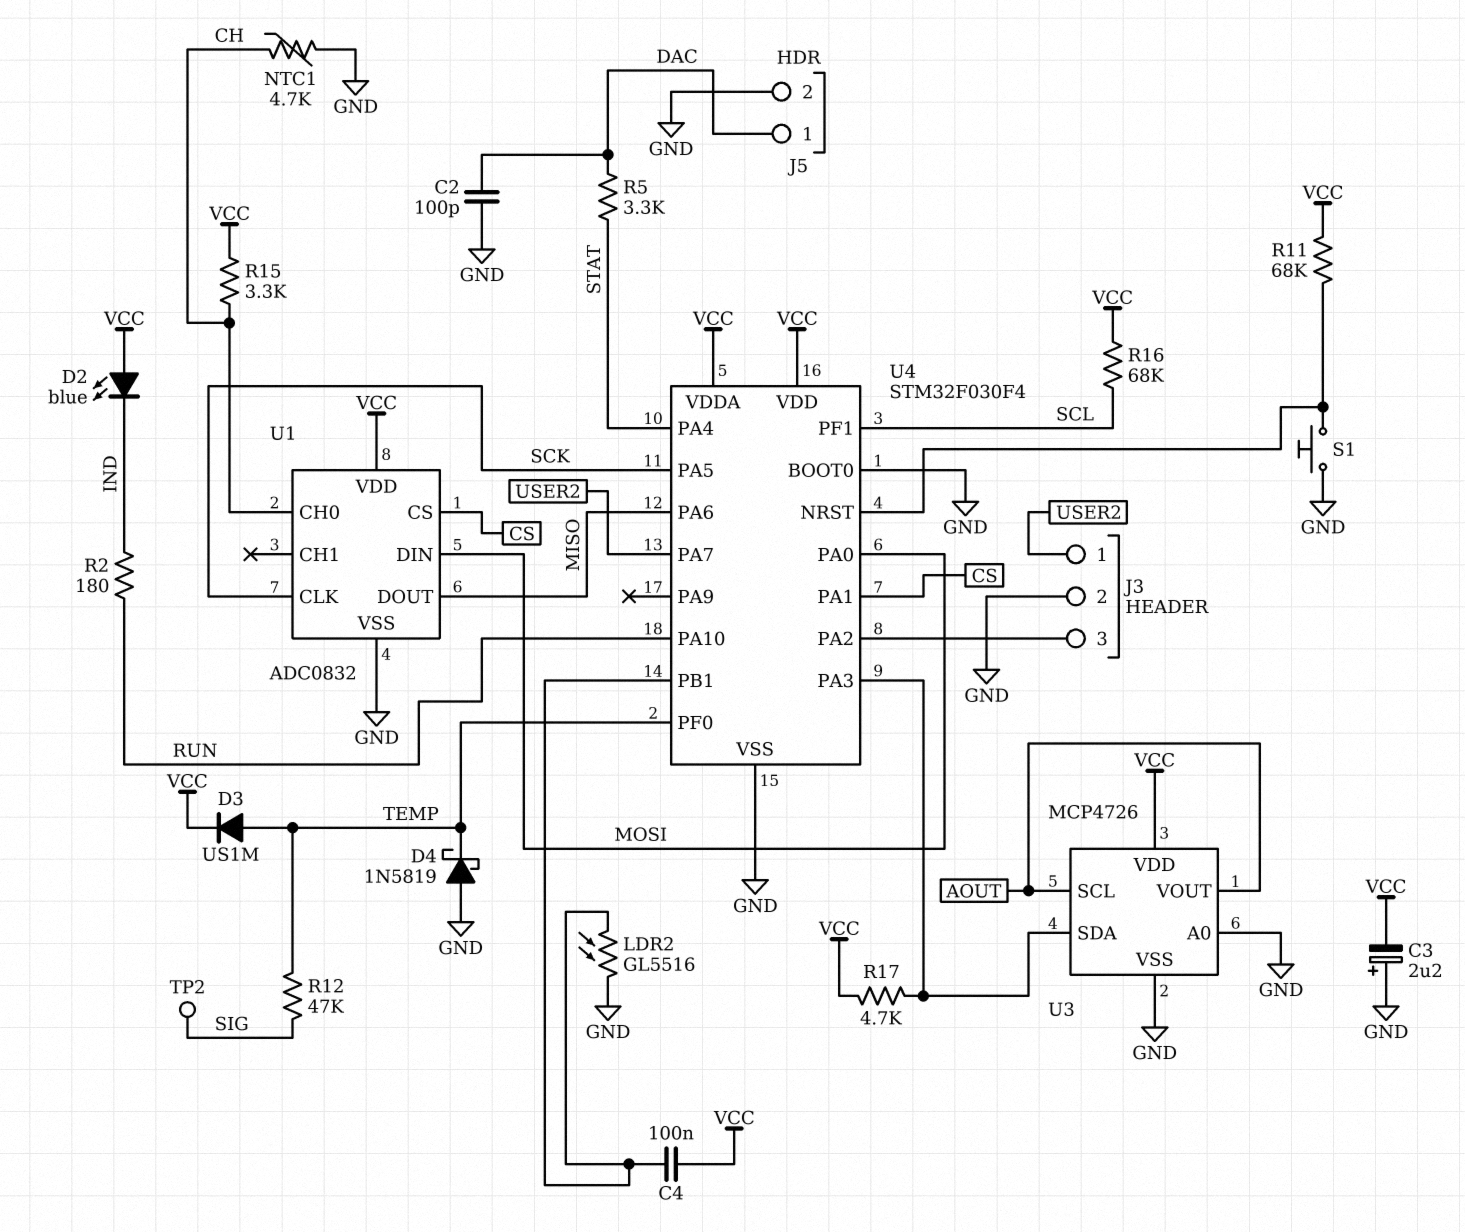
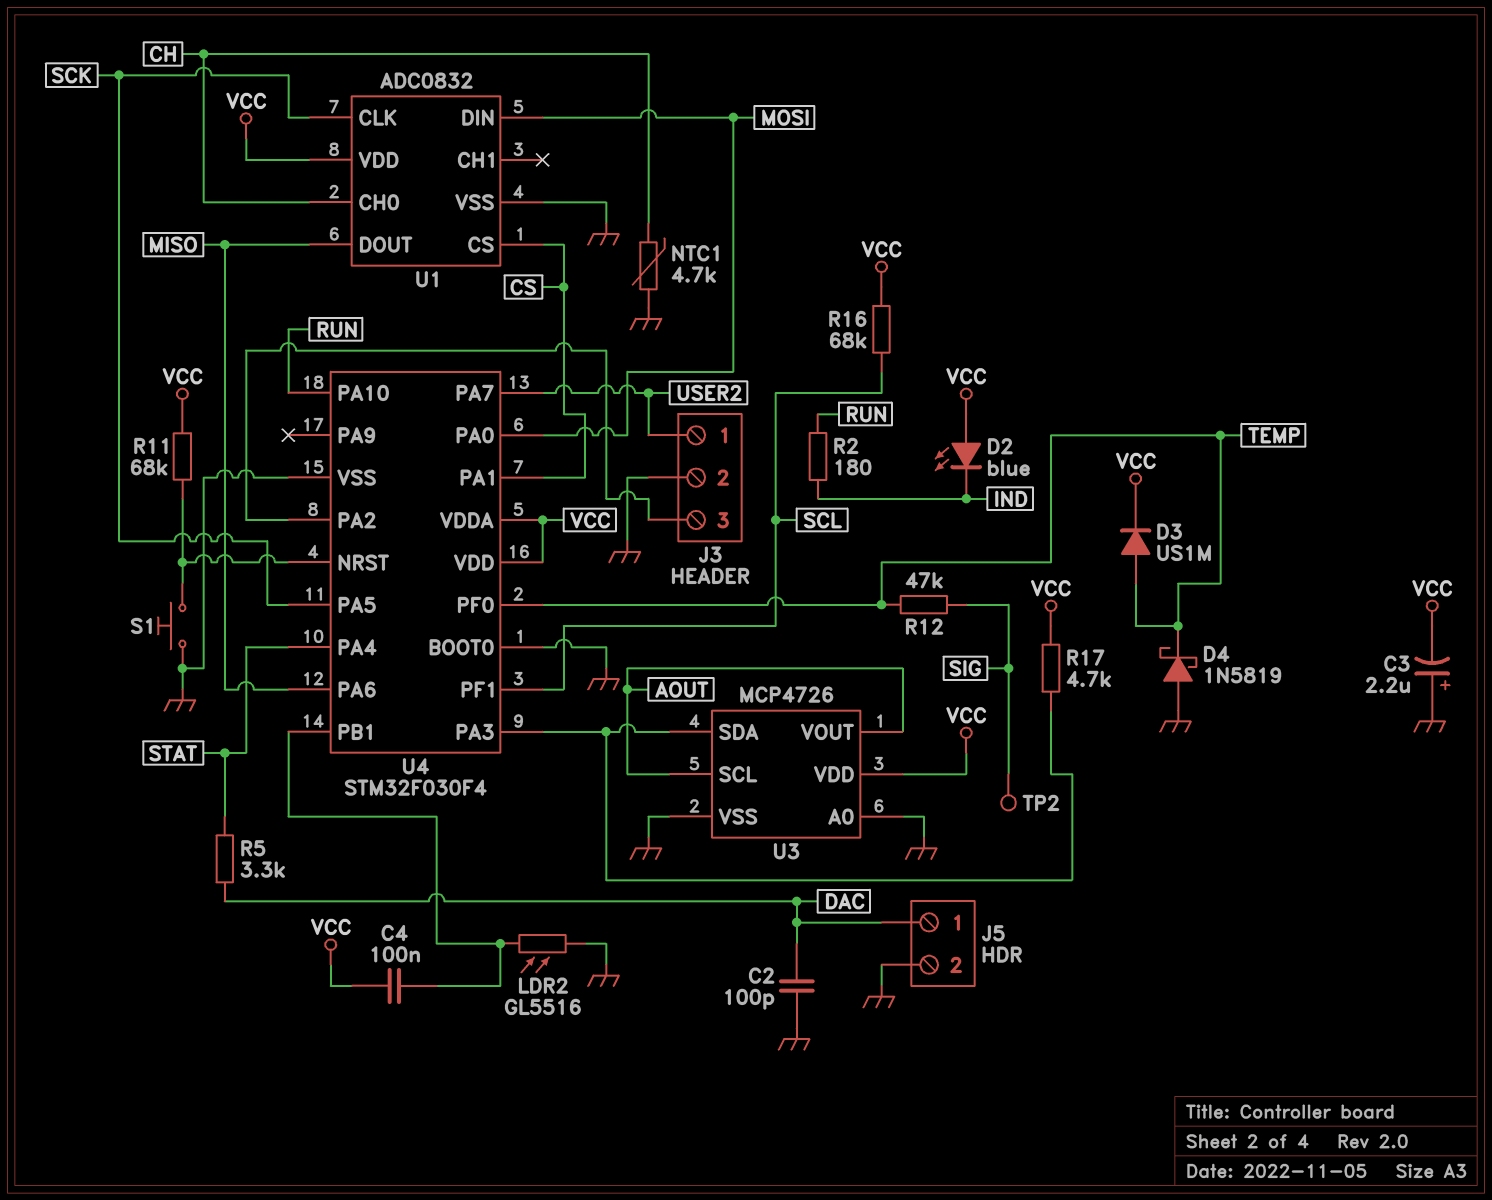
R15: 3.3k (CH, VCC) -> none

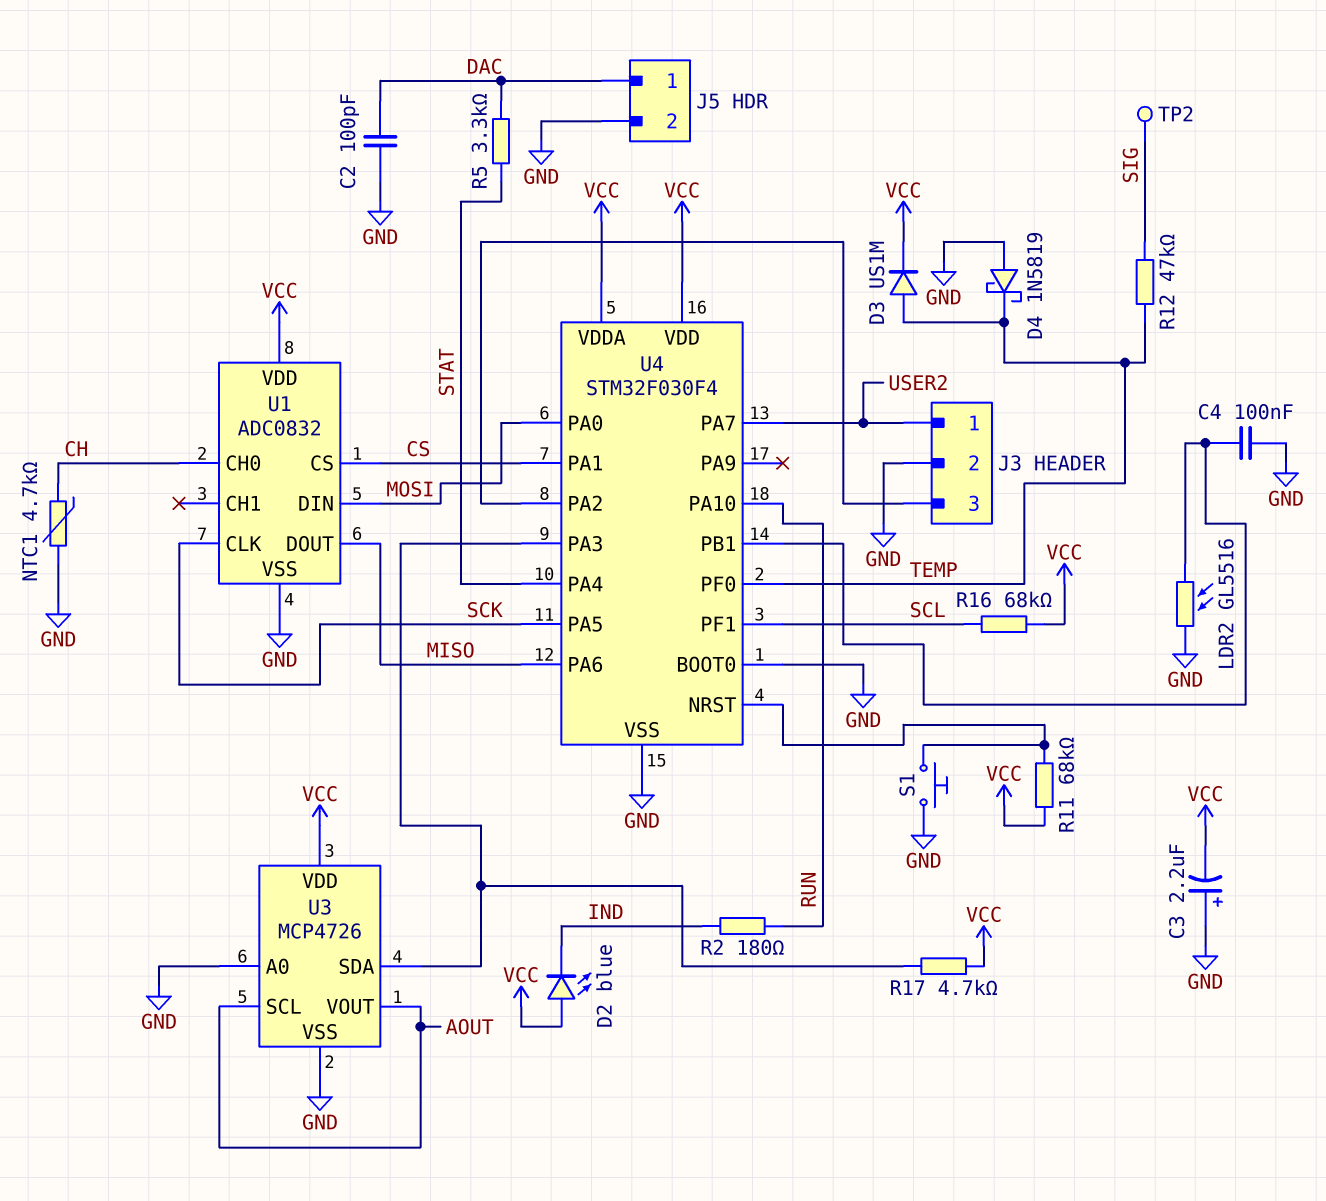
C4: 100nF (U4/PB1, VCC) -> 100nF (GND, U4/PB1)

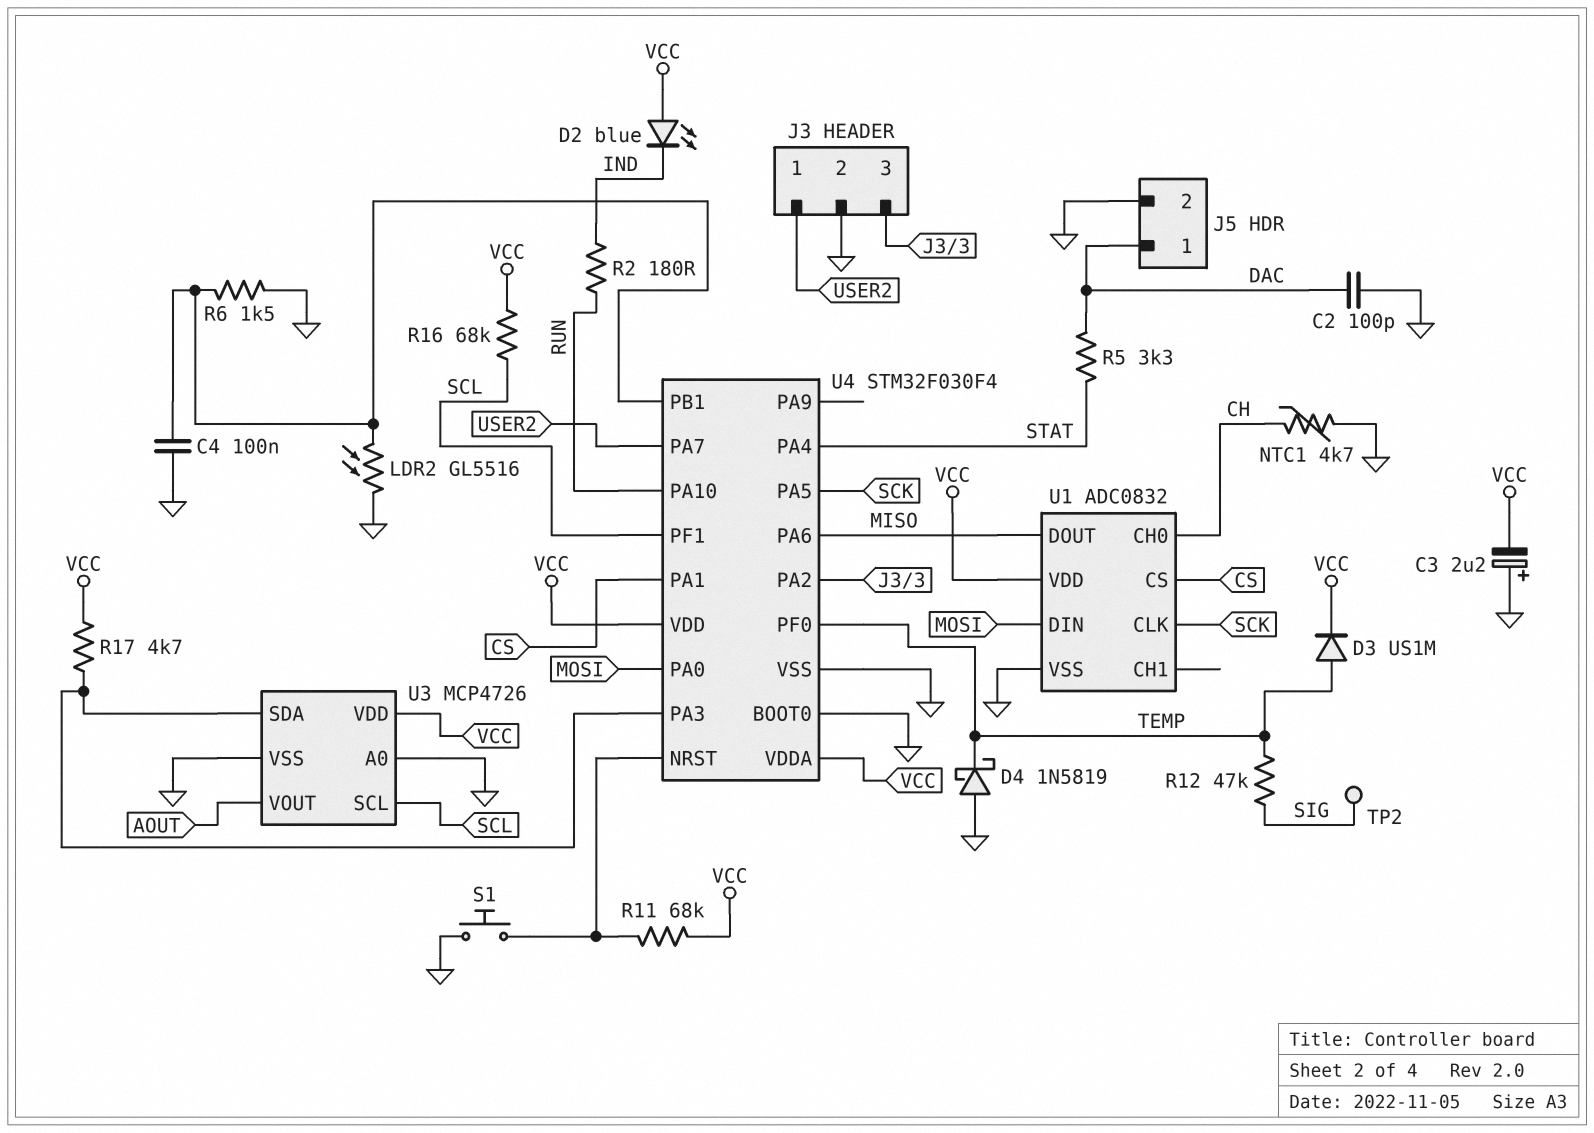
R6: none -> 1.5k (GND, U4/PB1)
U3 pin SCL: AOUT -> SCL

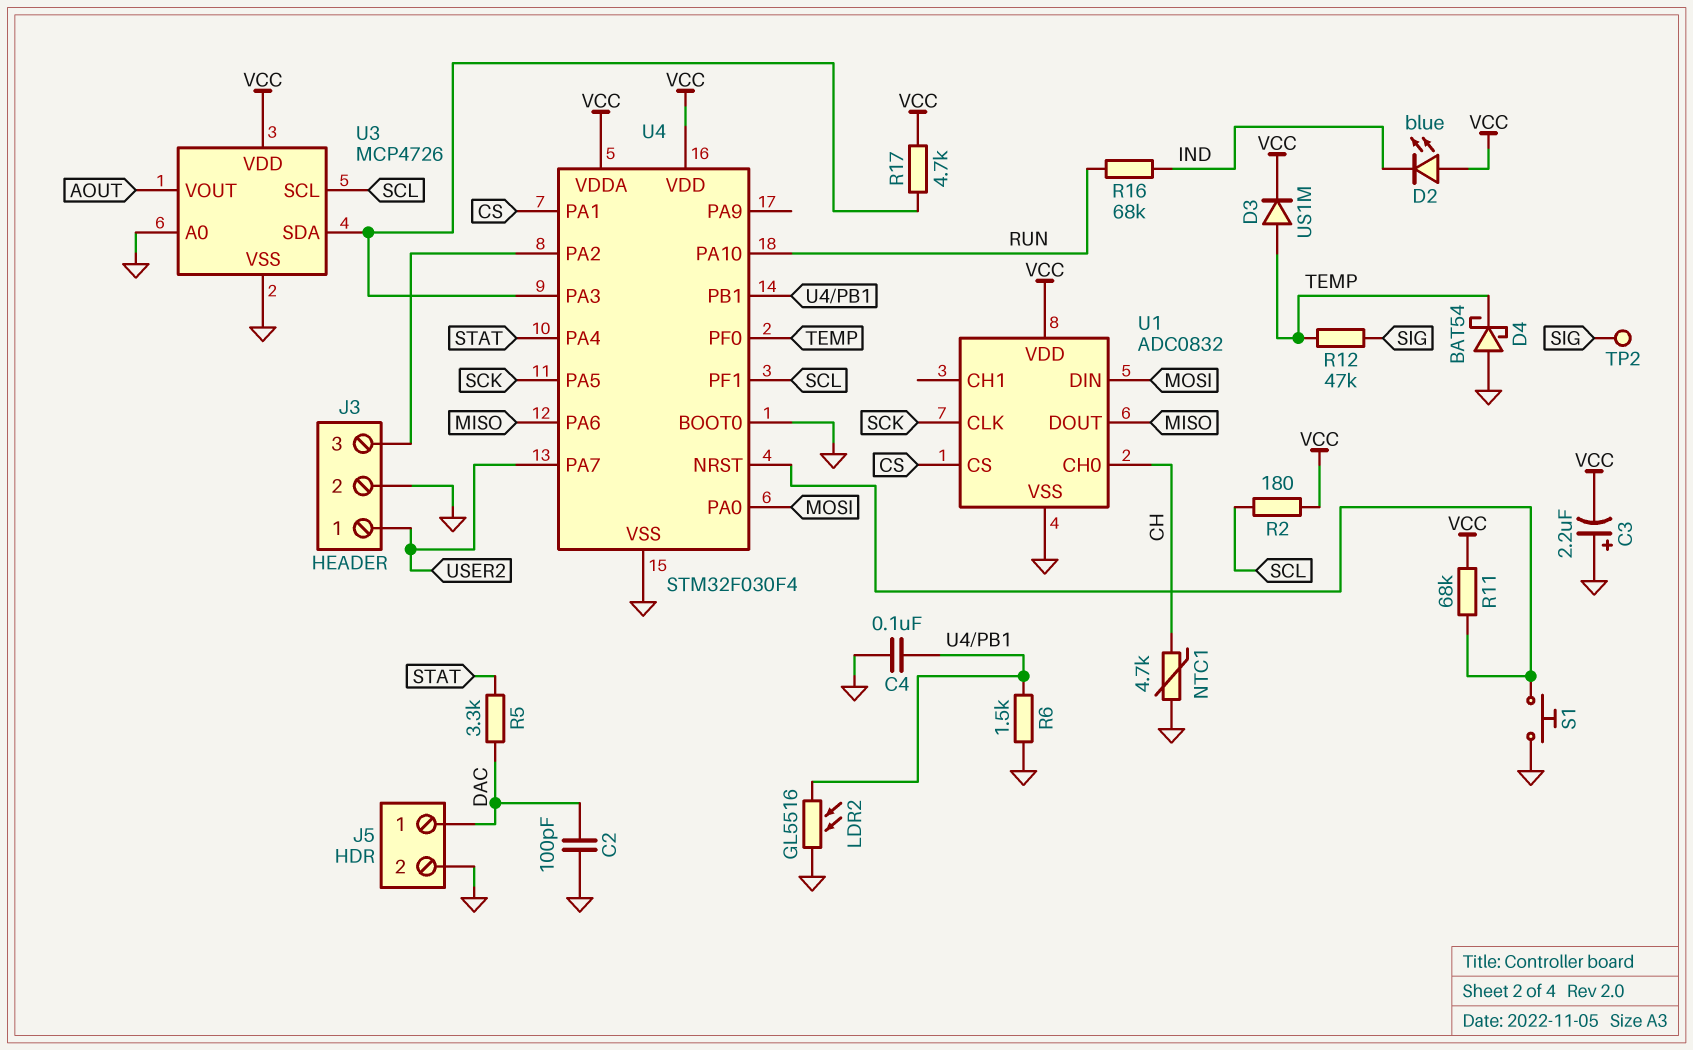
D4: schottky 1N5819 (A GND, K TEMP) -> schottky BAT54 (A GND, K TEMP)
R2: 180 (IND, RUN) -> 180 (SCL, VCC)
R16: 68k (SCL, VCC) -> 68k (IND, RUN)

